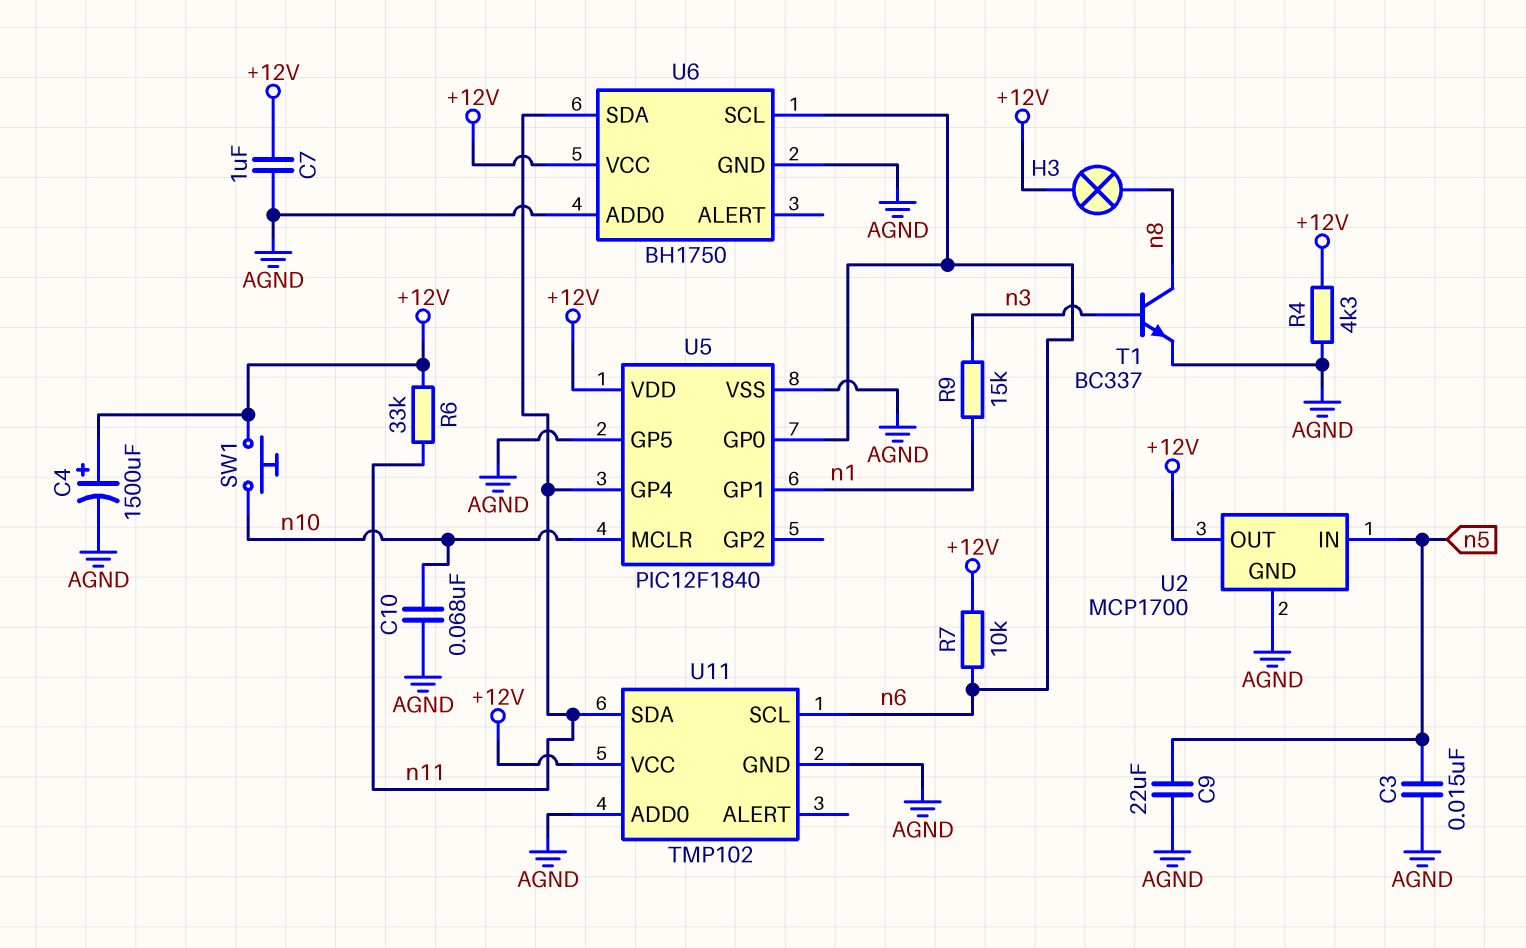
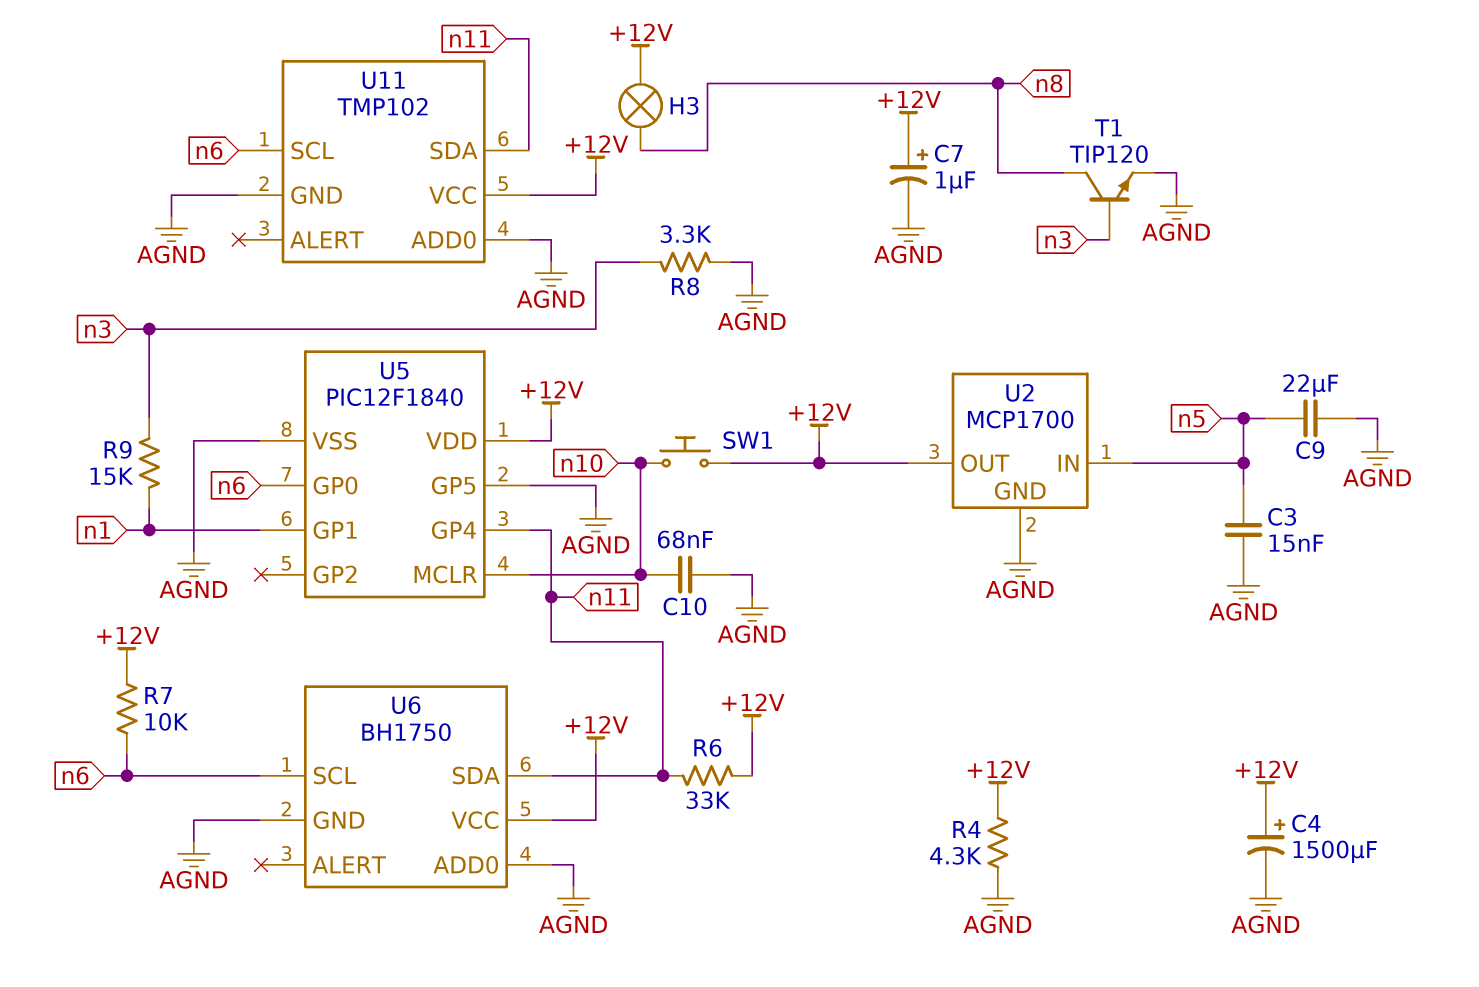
C7: 1uF (+12V, AGND) -> 1uF (plus +12V, minus AGND)
R8: none -> 3.3k (AGND, n3)
T1: NPN BC337 (B n3, C n8, E AGND) -> NPN TIP120 (B n3, C n8, E AGND)

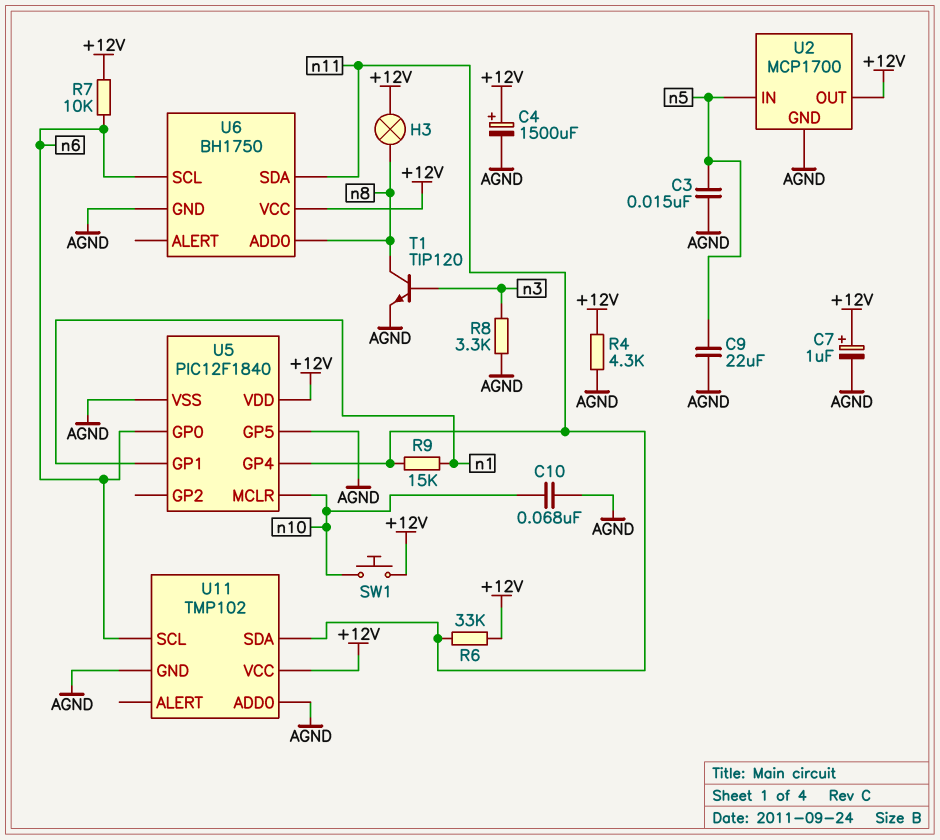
R9: 15k (n1, n3) -> 15k (n1, n11)
U6 pin ADD0: AGND -> n8

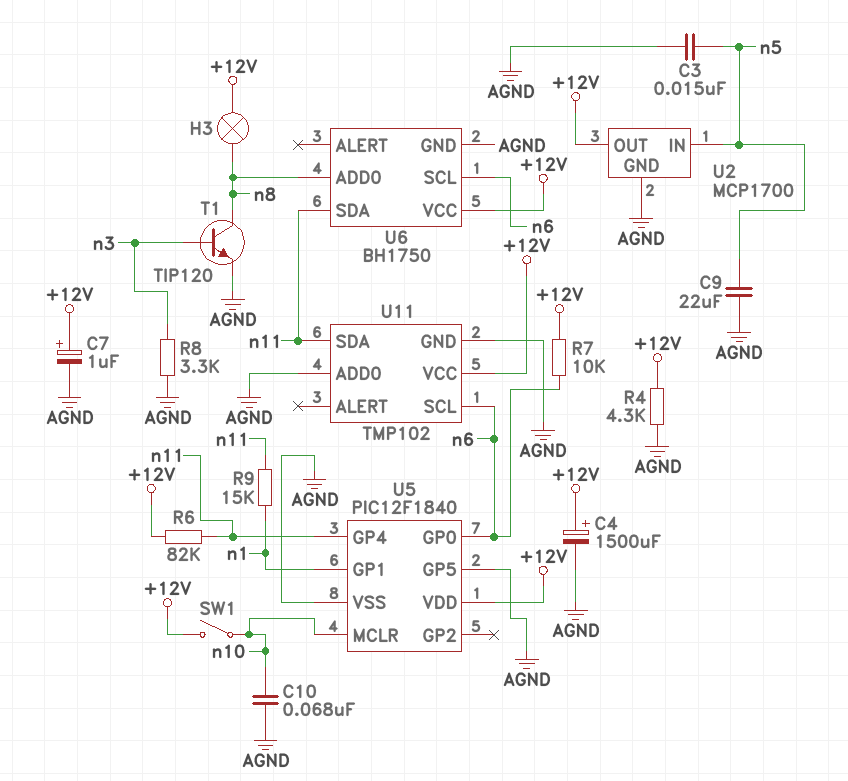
R6: 33k (+12V, n11) -> 82k (+12V, n11)
SW1: button (+12V, n10) -> switch (+12V, n10)

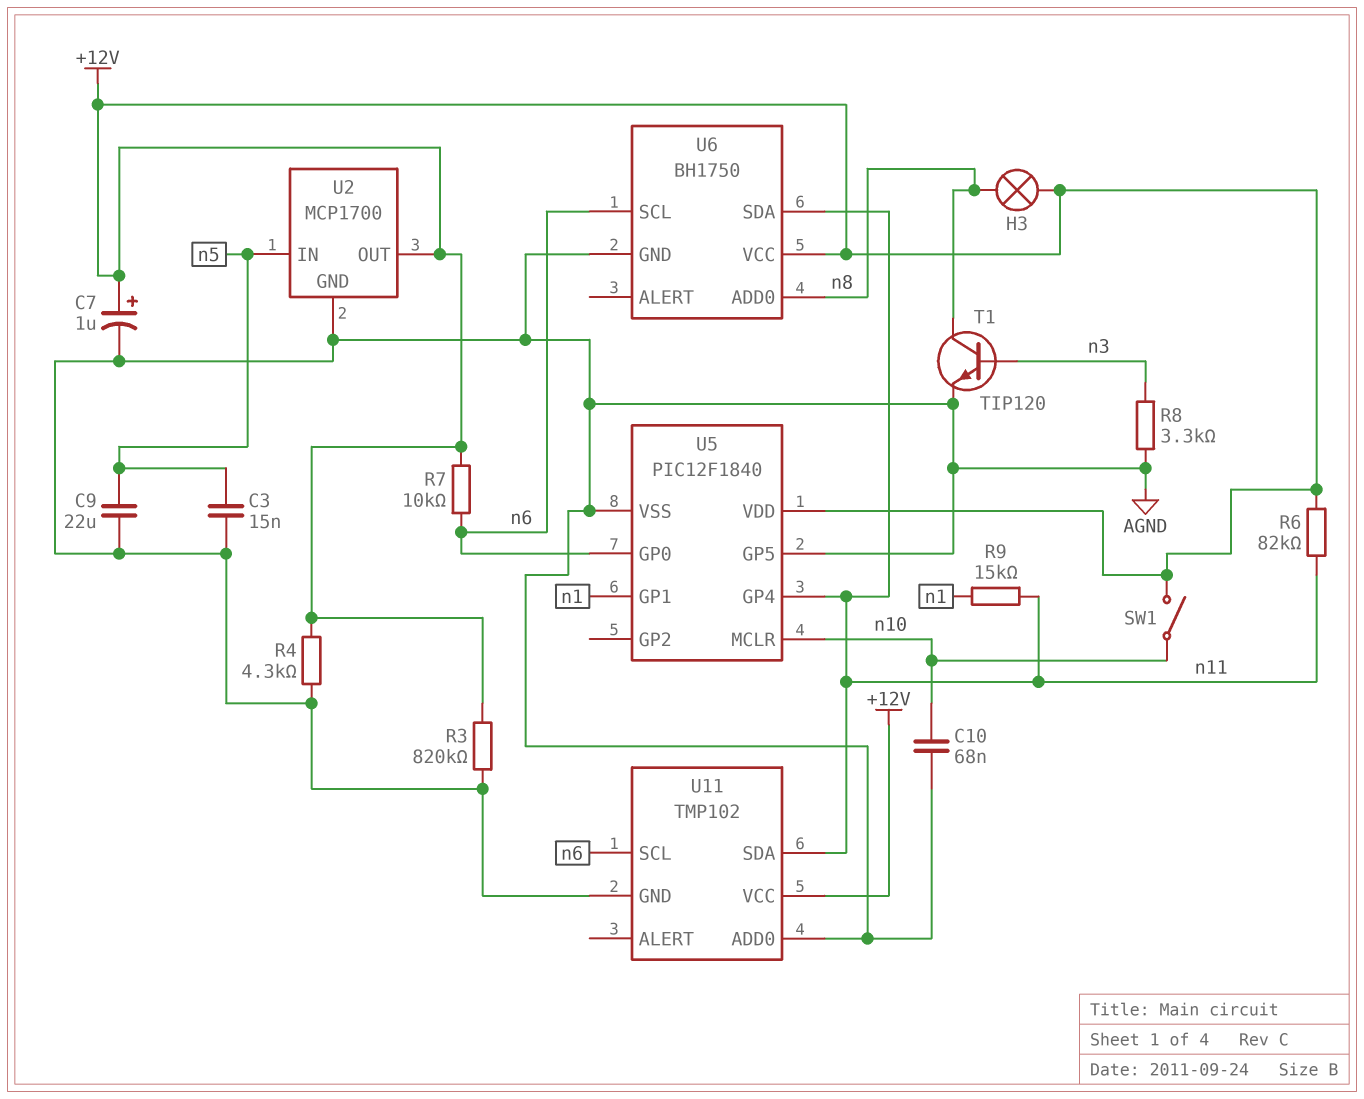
C4: 1500uF (plus +12V, minus AGND) -> none
R3: none -> 820k (+12V, AGND)

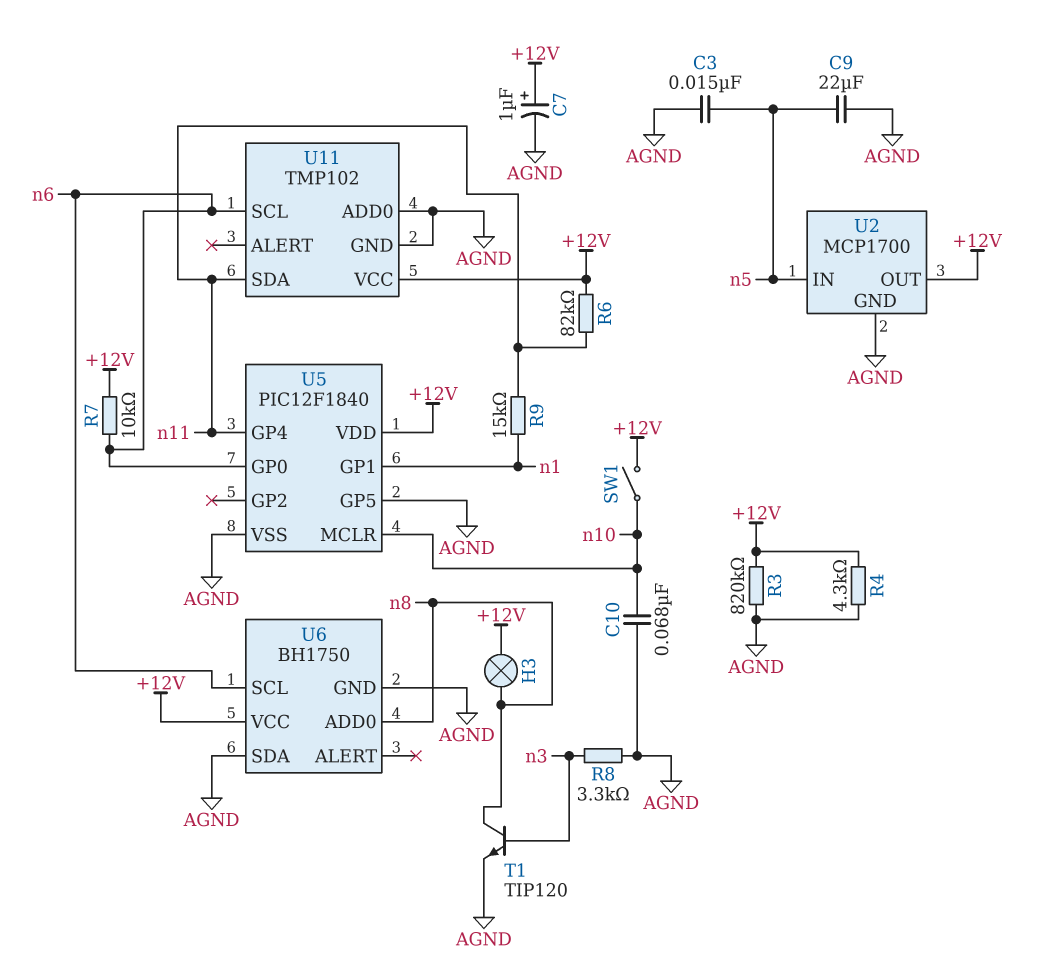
U6 pin SDA: n11 -> AGND

